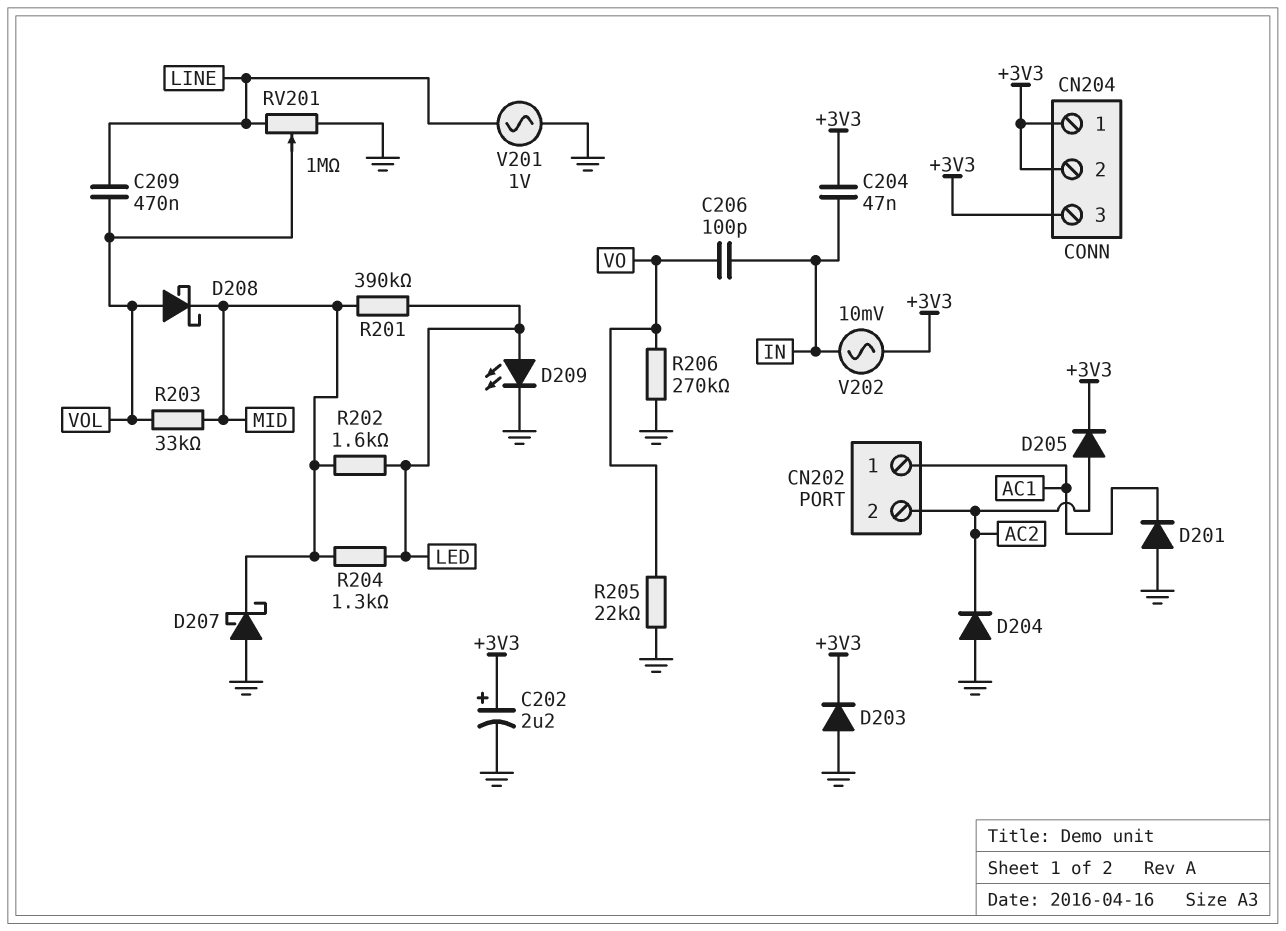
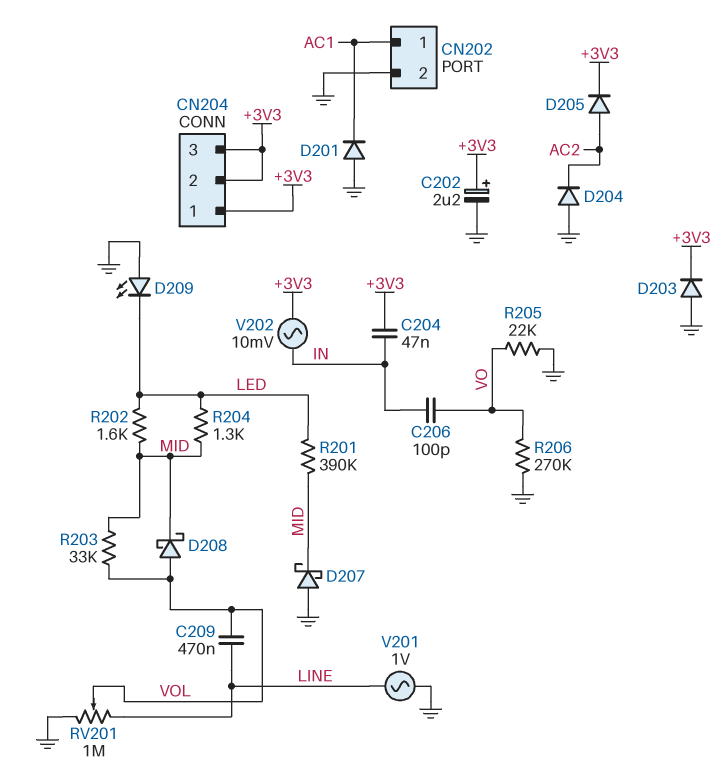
CN202 pin 2: AC2 -> GND
D209: LED (A LED, K GND) -> LED (A GND, K LED)

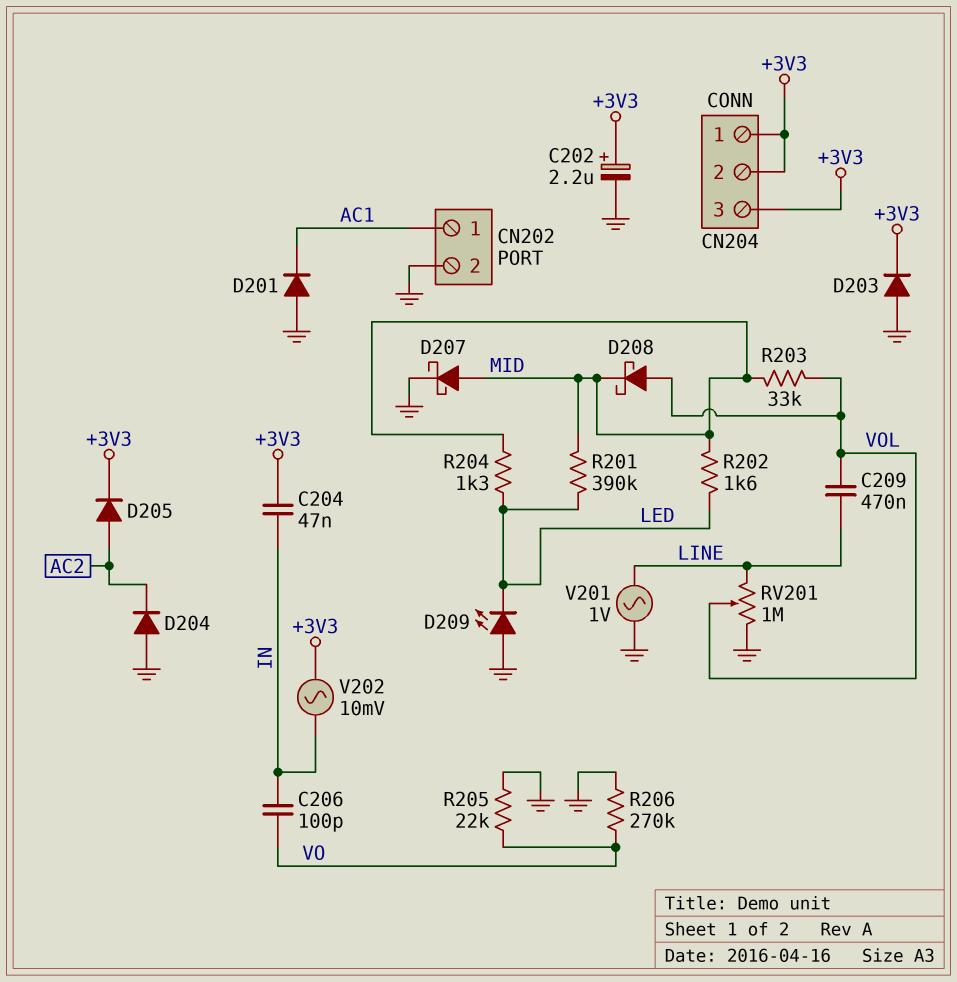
D207: schottky (A GND, K MID) -> schottky (A MID, K GND)

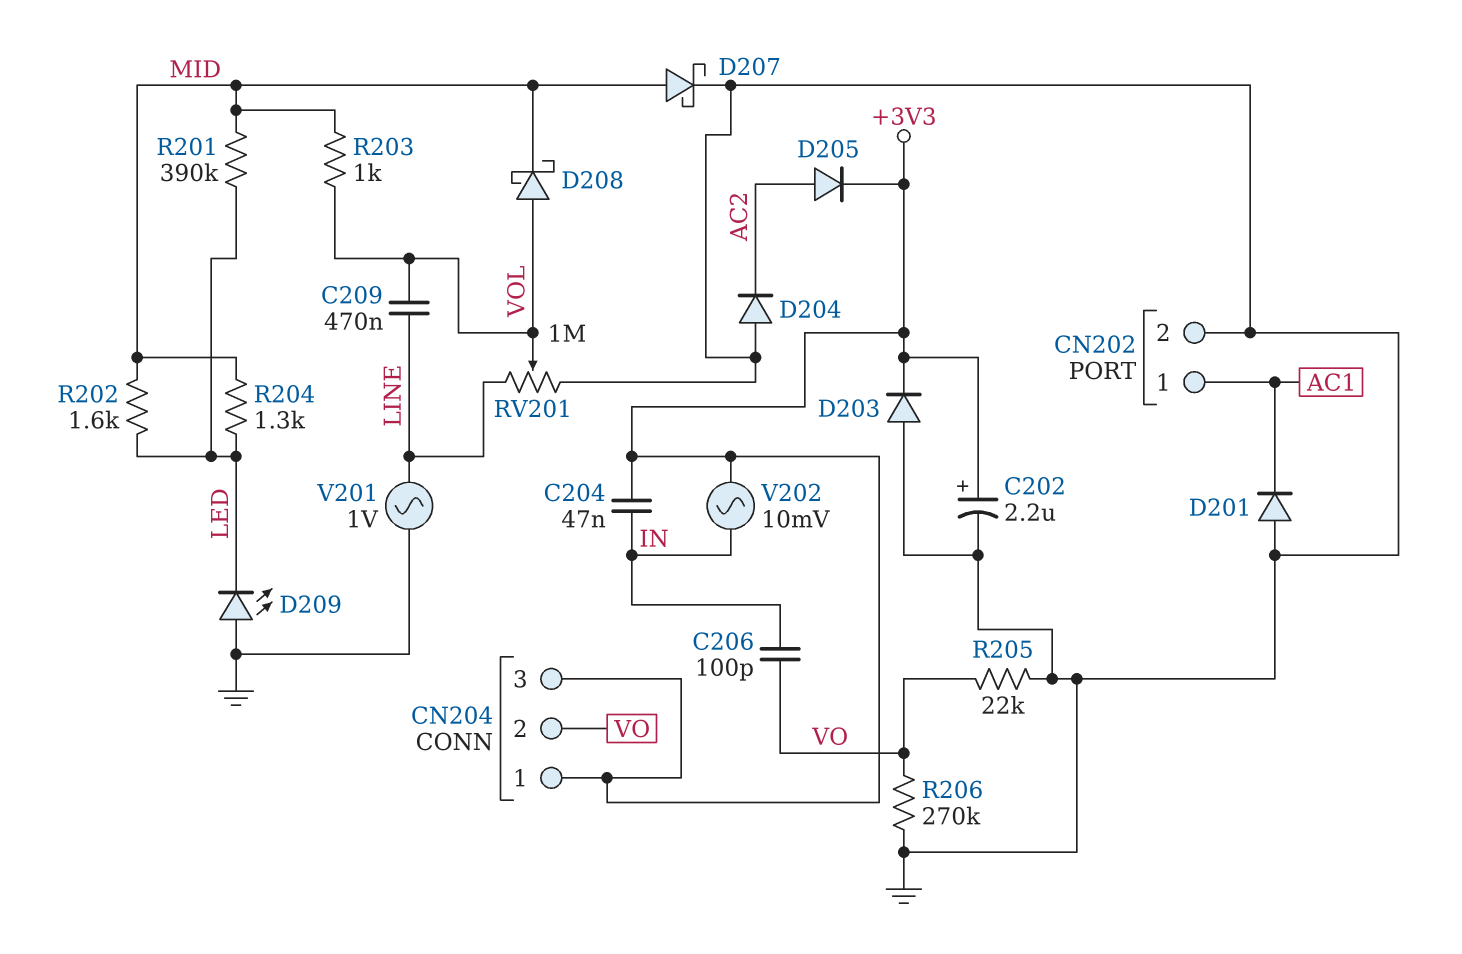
CN204 pin 2: +3V3 -> VO
R203: 33k (MID, VOL) -> 1k (MID, VOL)

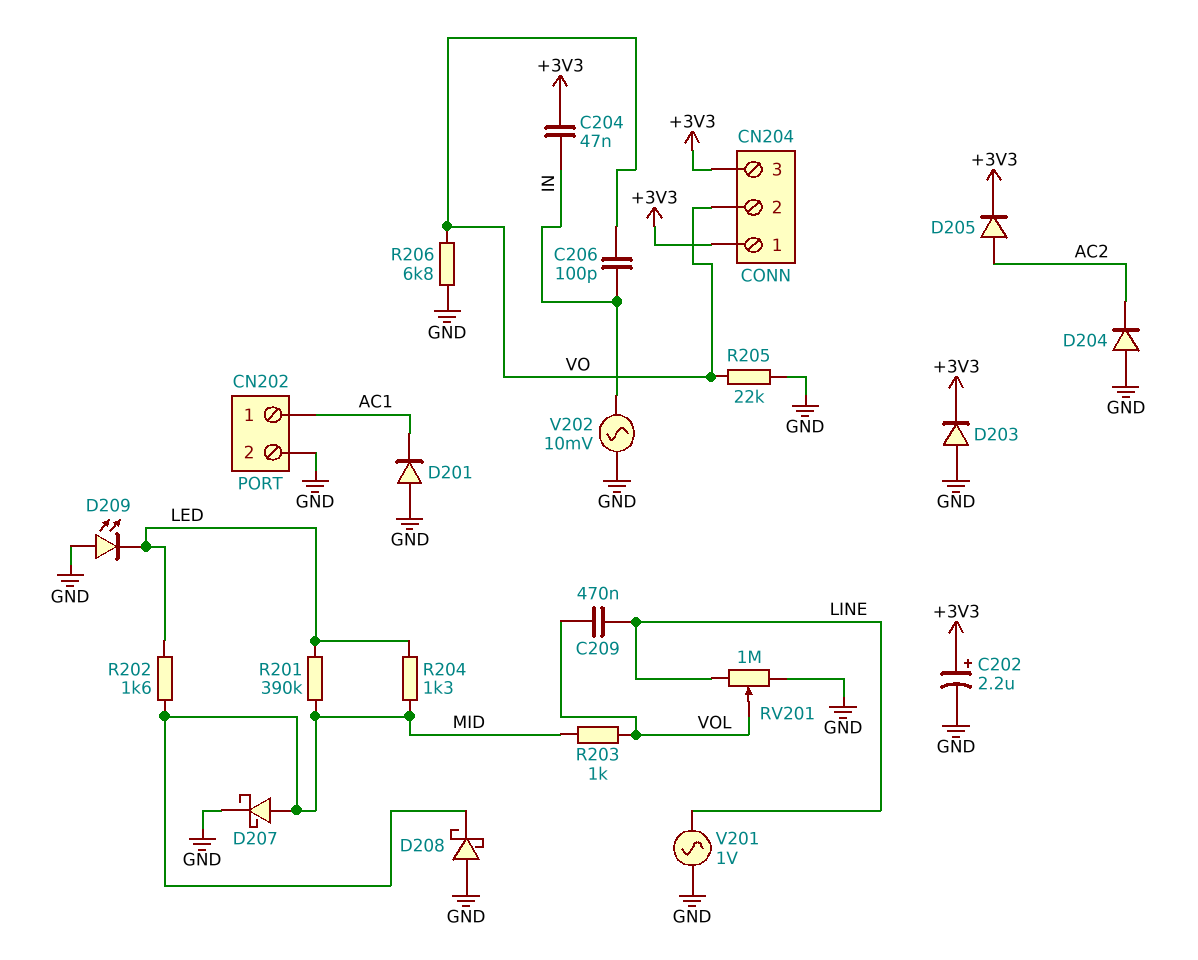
D208: schottky (A VOL, K MID) -> schottky (A GND, K MID)
R206: 270k (GND, VO) -> 6.8k (GND, VO)
V202: AC 10mV (+3V3, IN) -> AC 10mV (GND, IN)

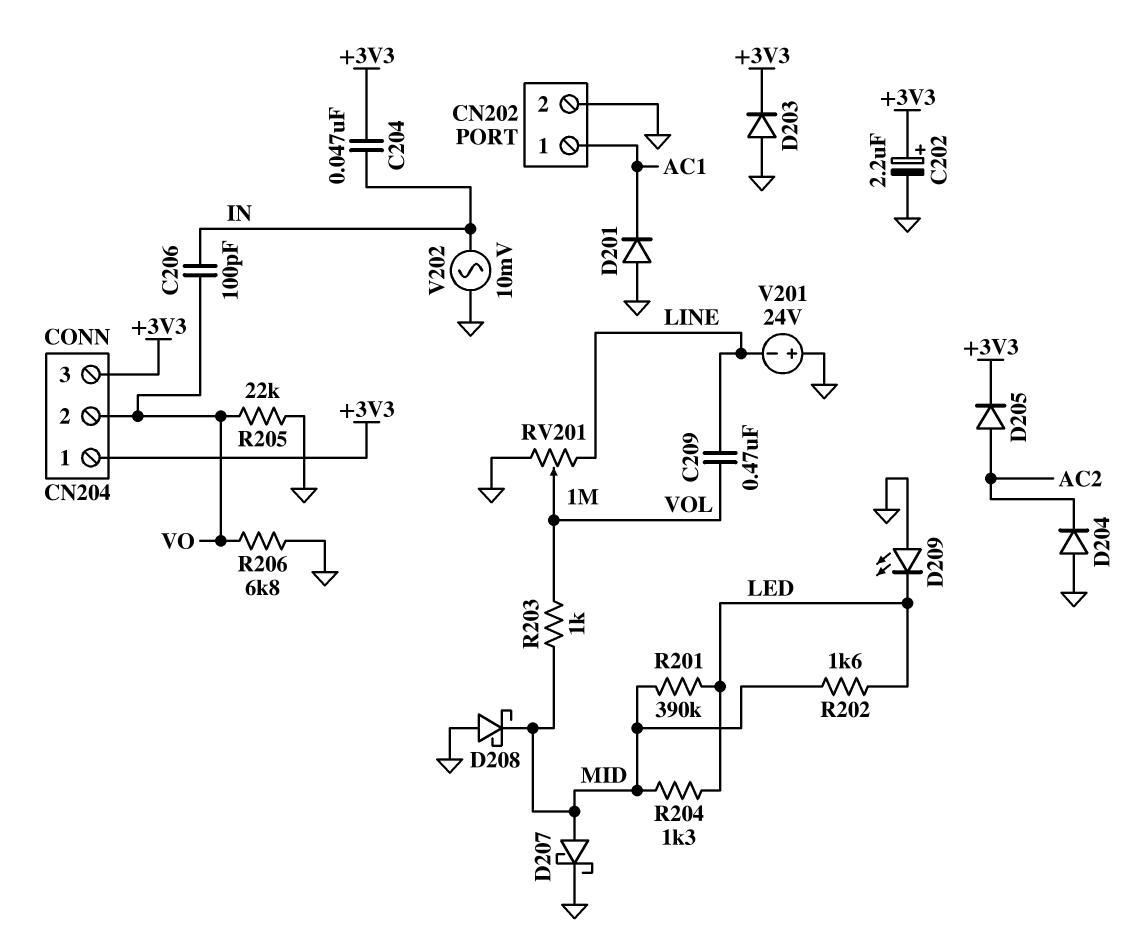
V201: AC 1V (GND, LINE) -> 24V (plus GND, minus LINE)

